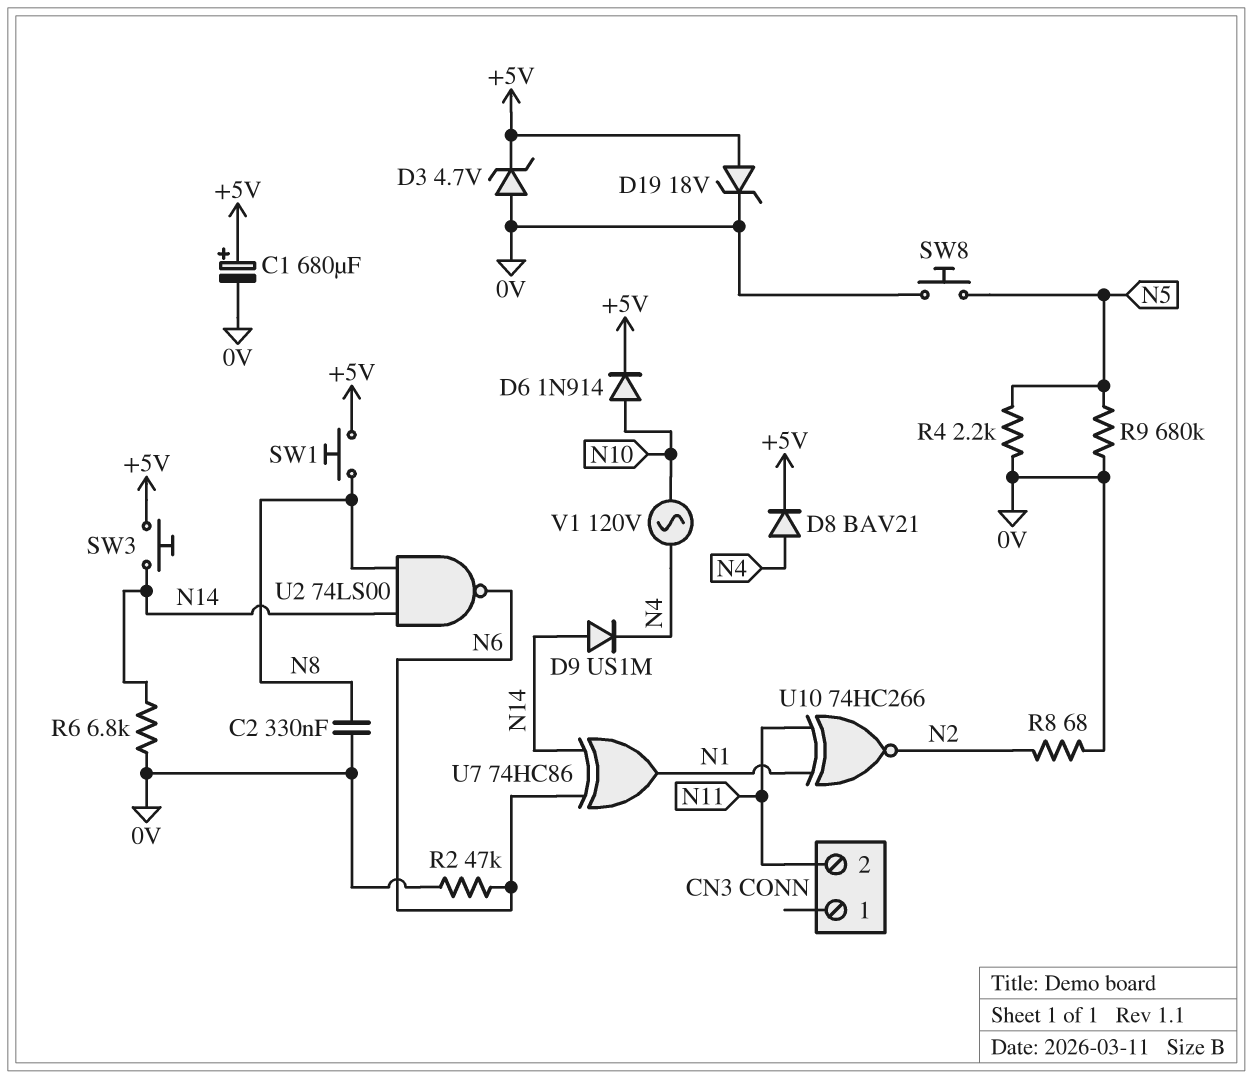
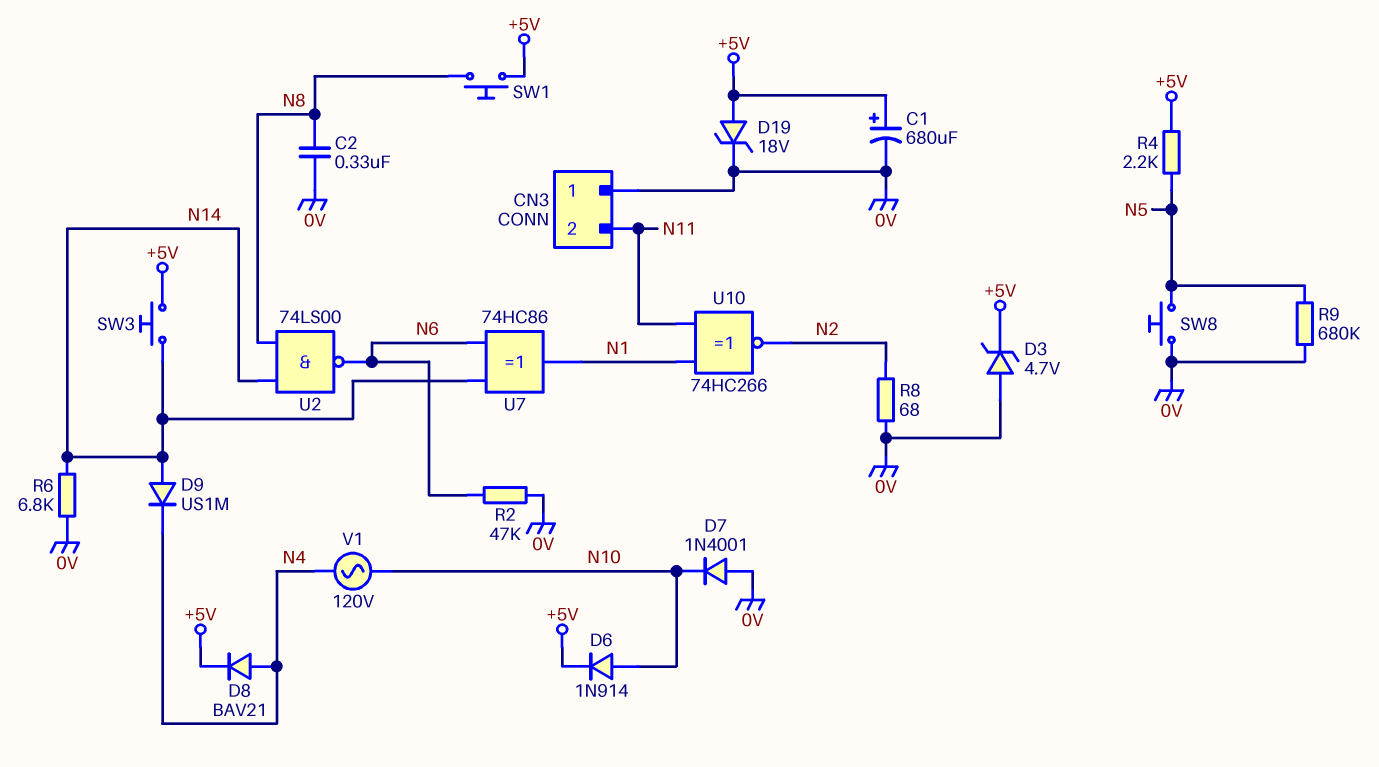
CN3 pin 1: none -> 0V
D7: none -> diode 1N4001 (A 0V, K N10)
R4: 2.2k (0V, N5) -> 2.2k (+5V, N5)

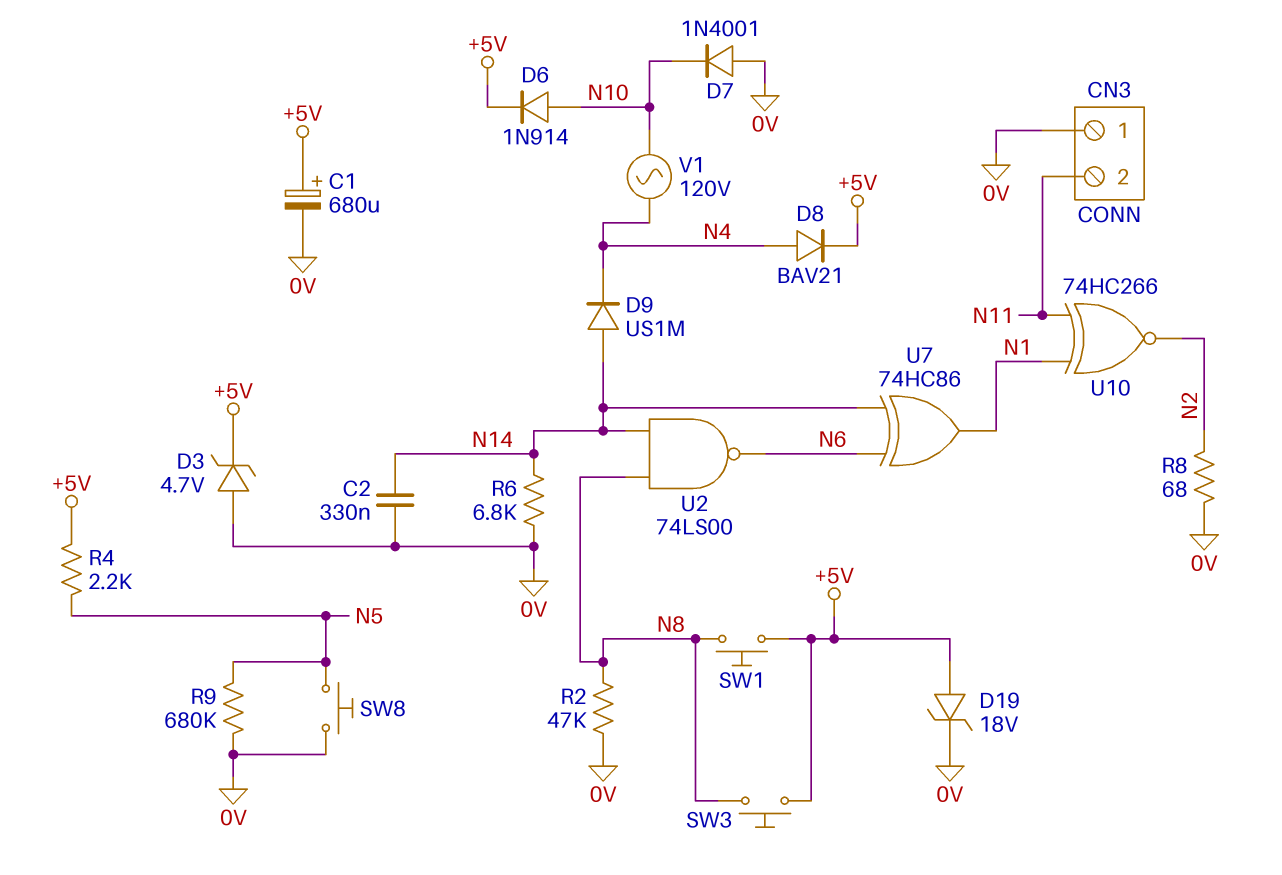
C2: 330nF (0V, N8) -> 330nF (0V, N14)
R2: 47k (0V, N6) -> 47k (0V, N8)
SW3: button (+5V, N14) -> button (+5V, N8)

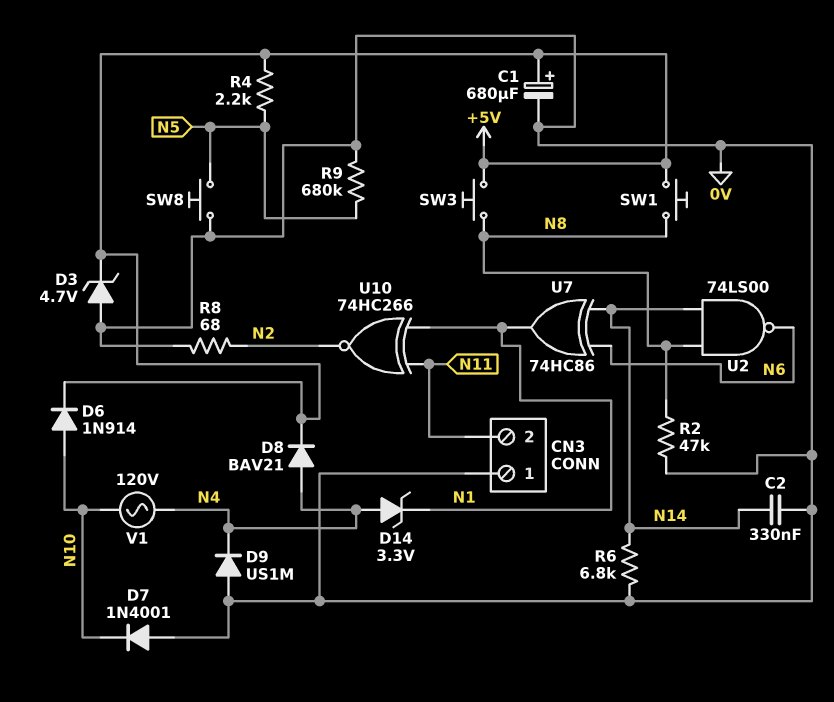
D9: diode US1M (A N14, K N4) -> diode US1M (A 0V, K N4)
D14: none -> zener 3.3V (A N4, K N1)
D19: zener 18V (A +5V, K 0V) -> none

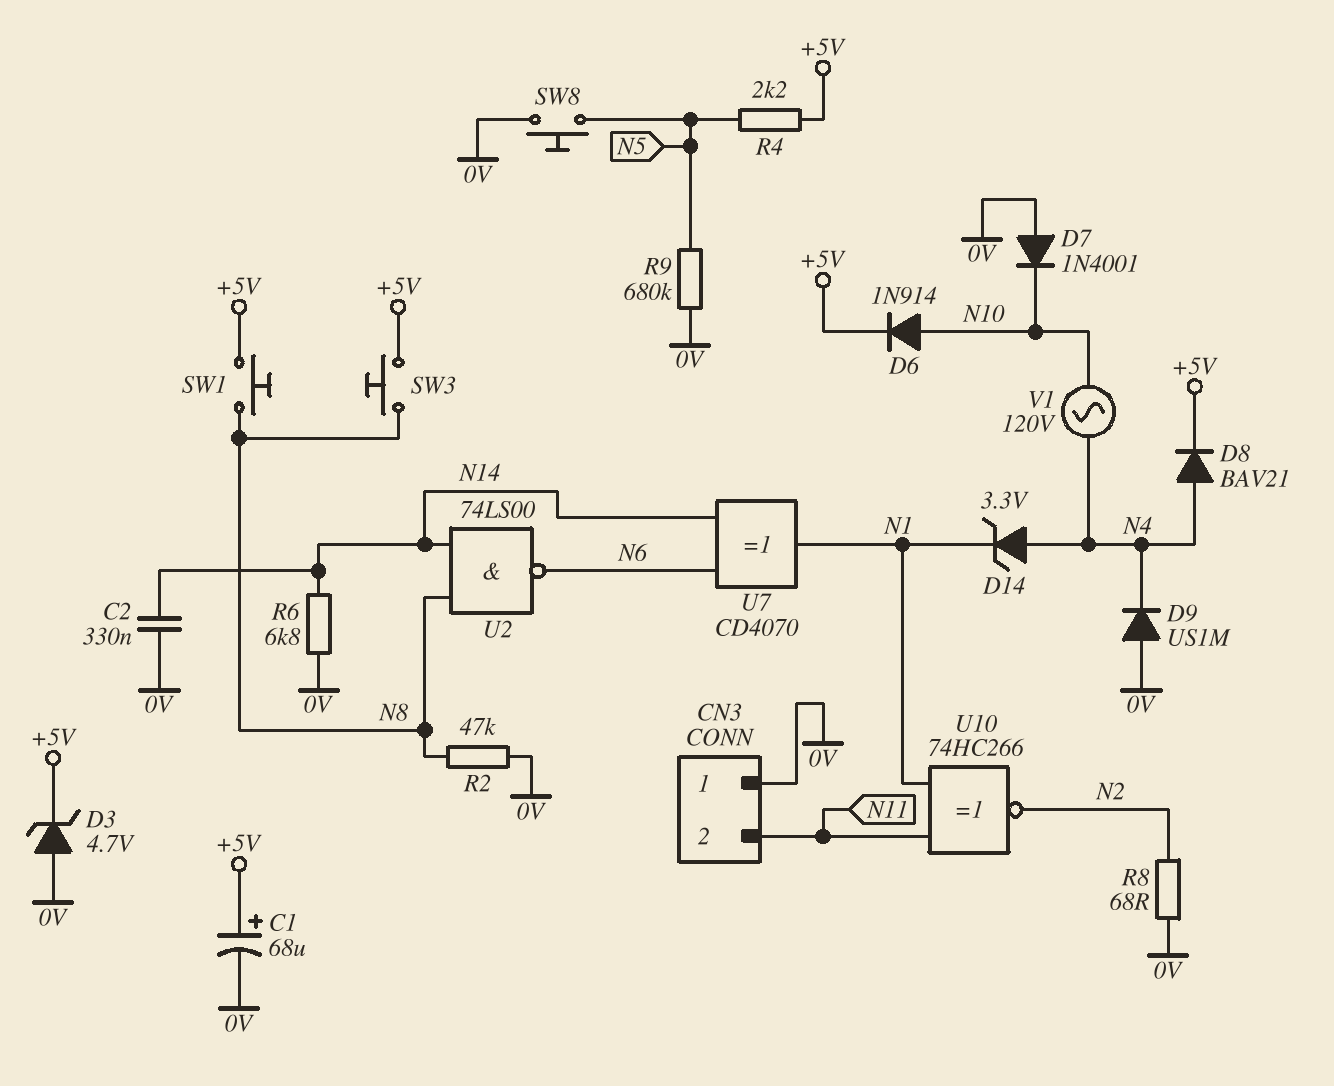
C1: 680uF (plus +5V, minus 0V) -> 68uF (plus +5V, minus 0V)
U7: XOR 74HC86 (in N6, in N14, out N1) -> XOR CD4070 (in N6, in N14, out N1)

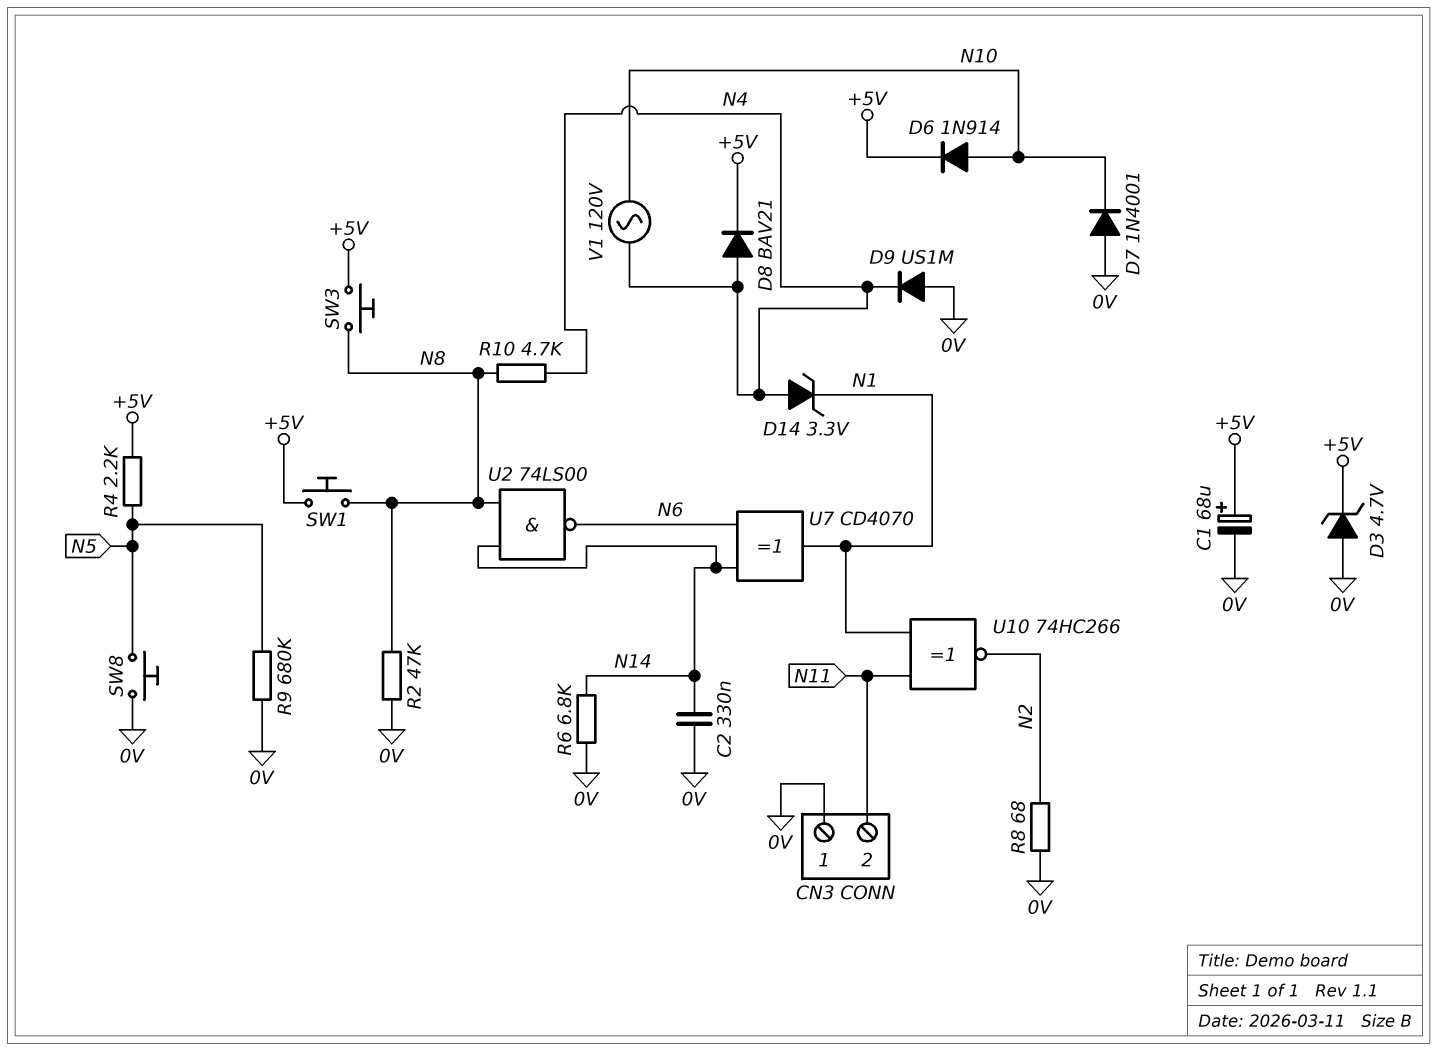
R10: none -> 4.7k (N4, N8)

